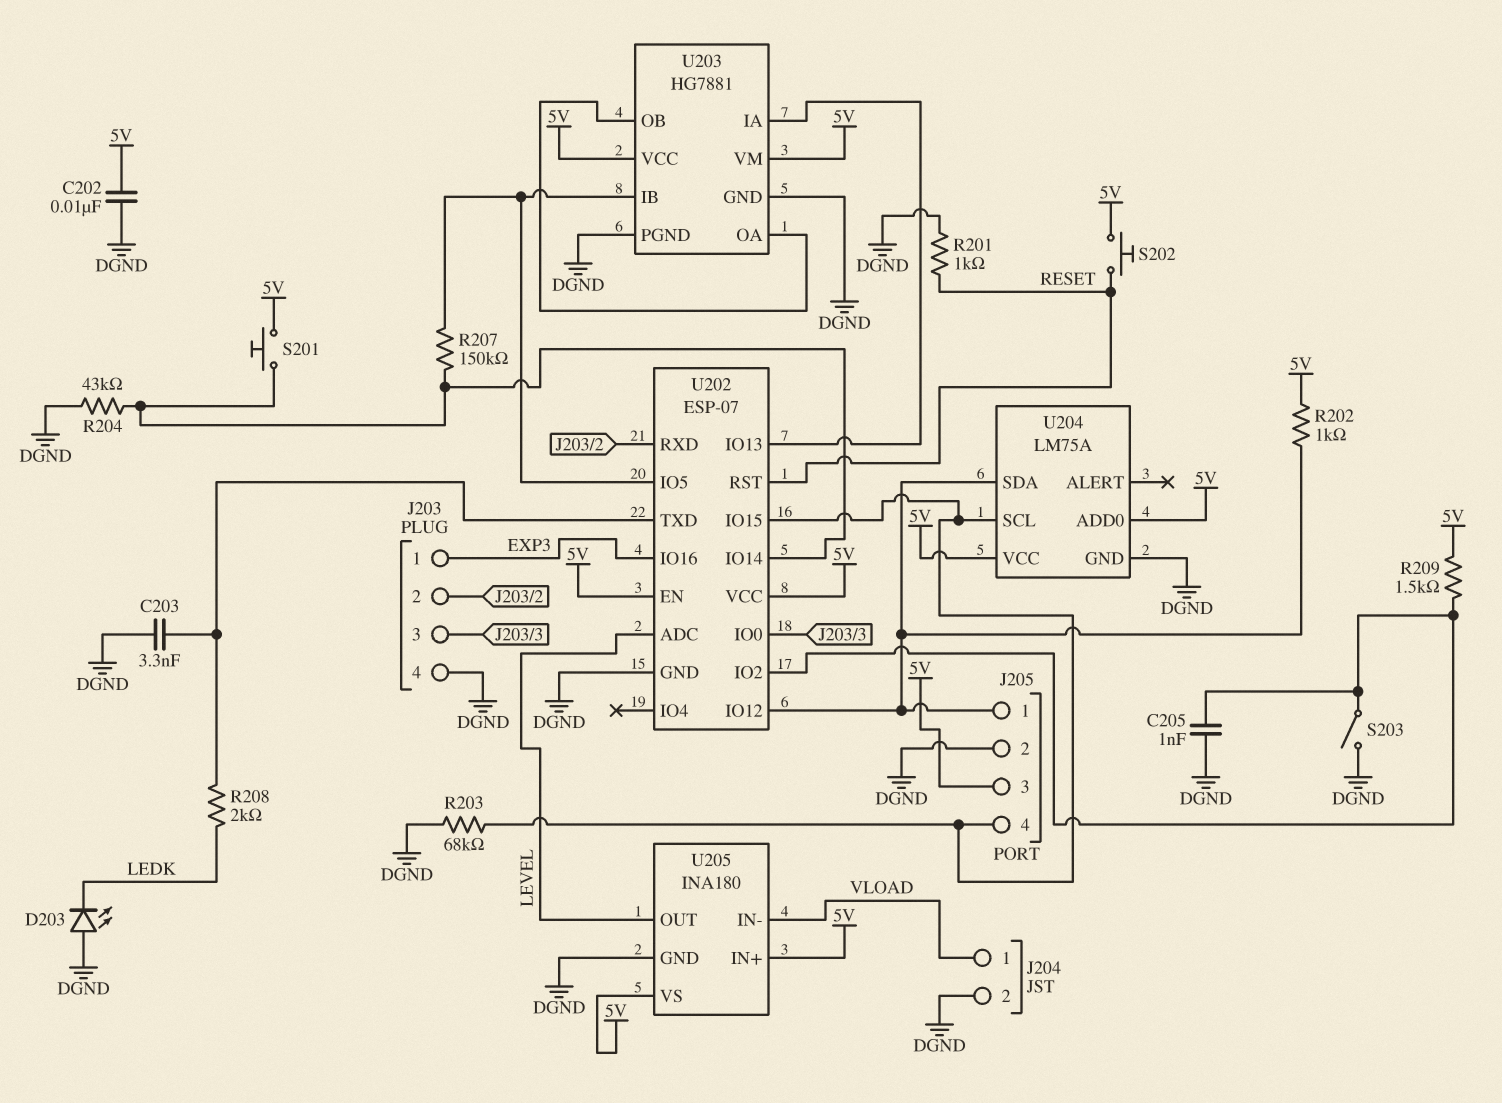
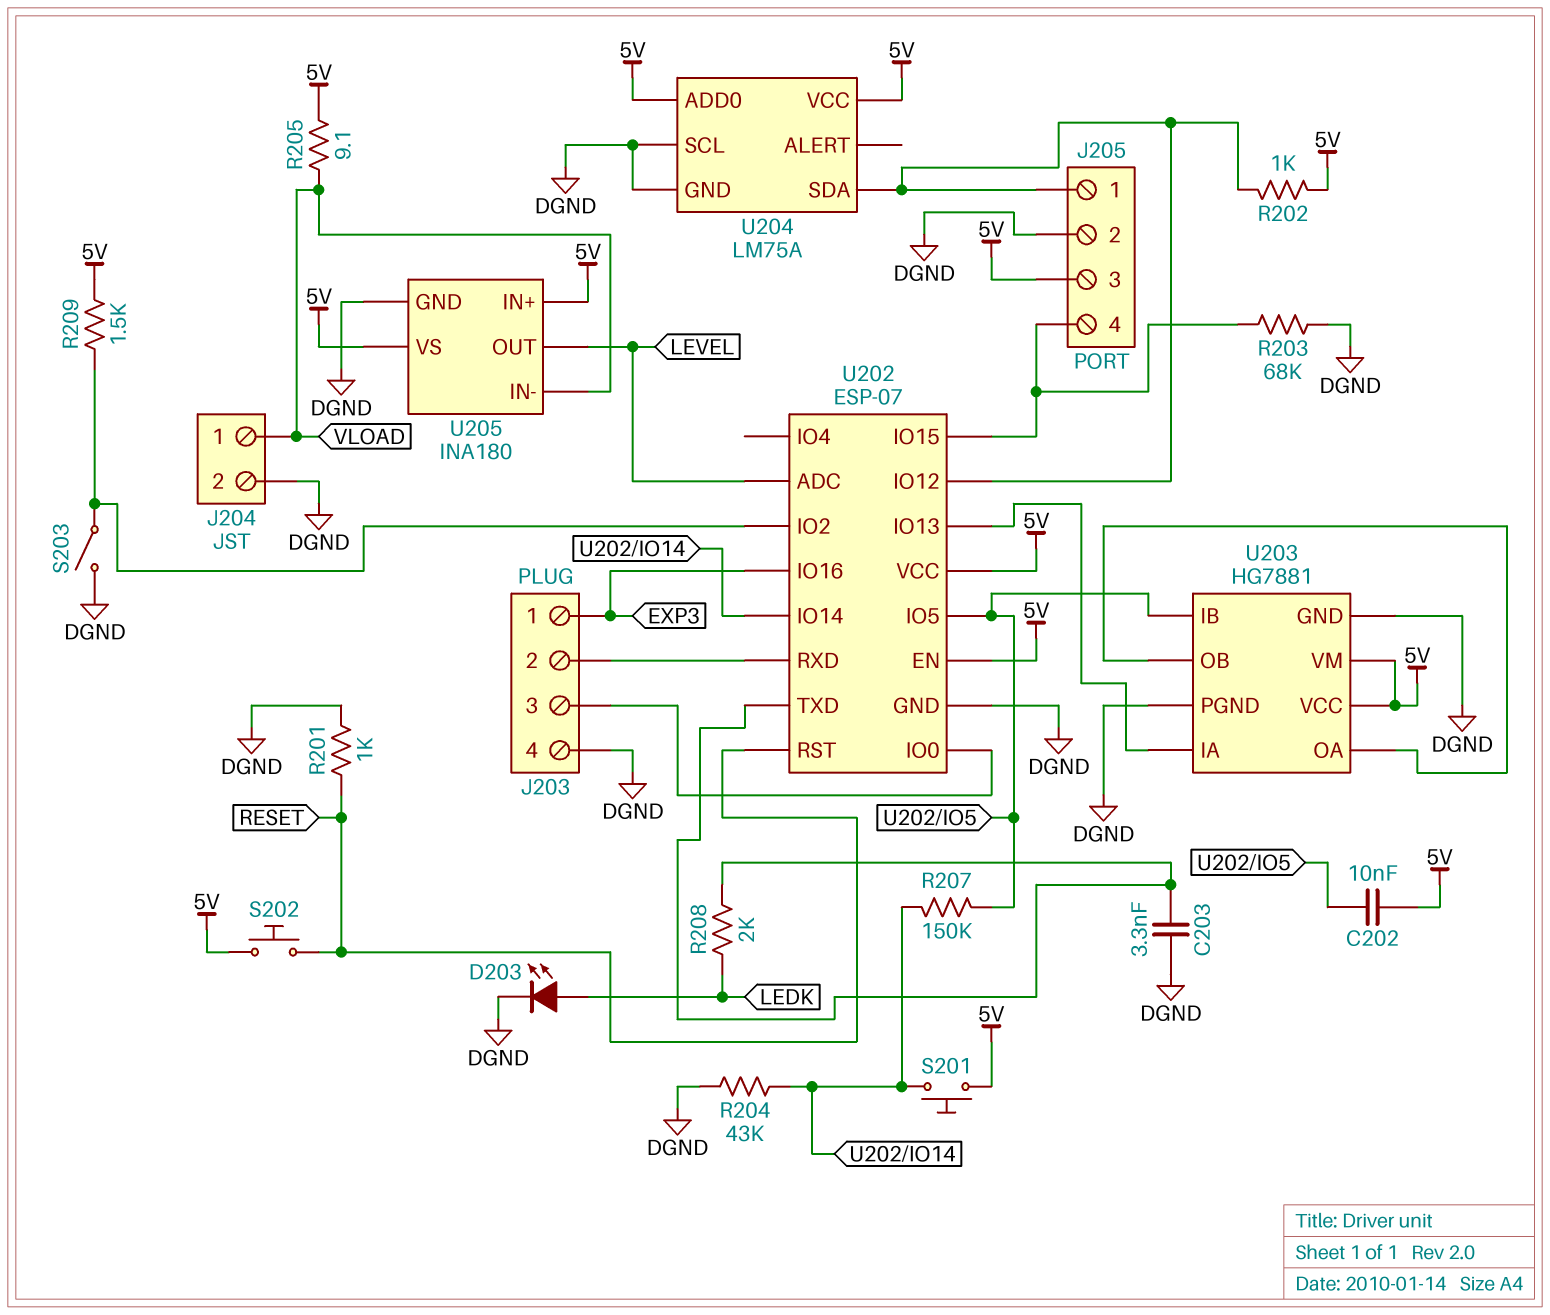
C202: 10nF (5V, DGND) -> 10nF (5V, U202/IO5)
C205: 1nF (DGND, U202/IO2) -> none
D203: LED (A DGND, K LEDK) -> LED (A LEDK, K DGND)
R205: none -> 9.1 (5V, VLOAD)
U204 pin SCL: J205/4 -> DGND

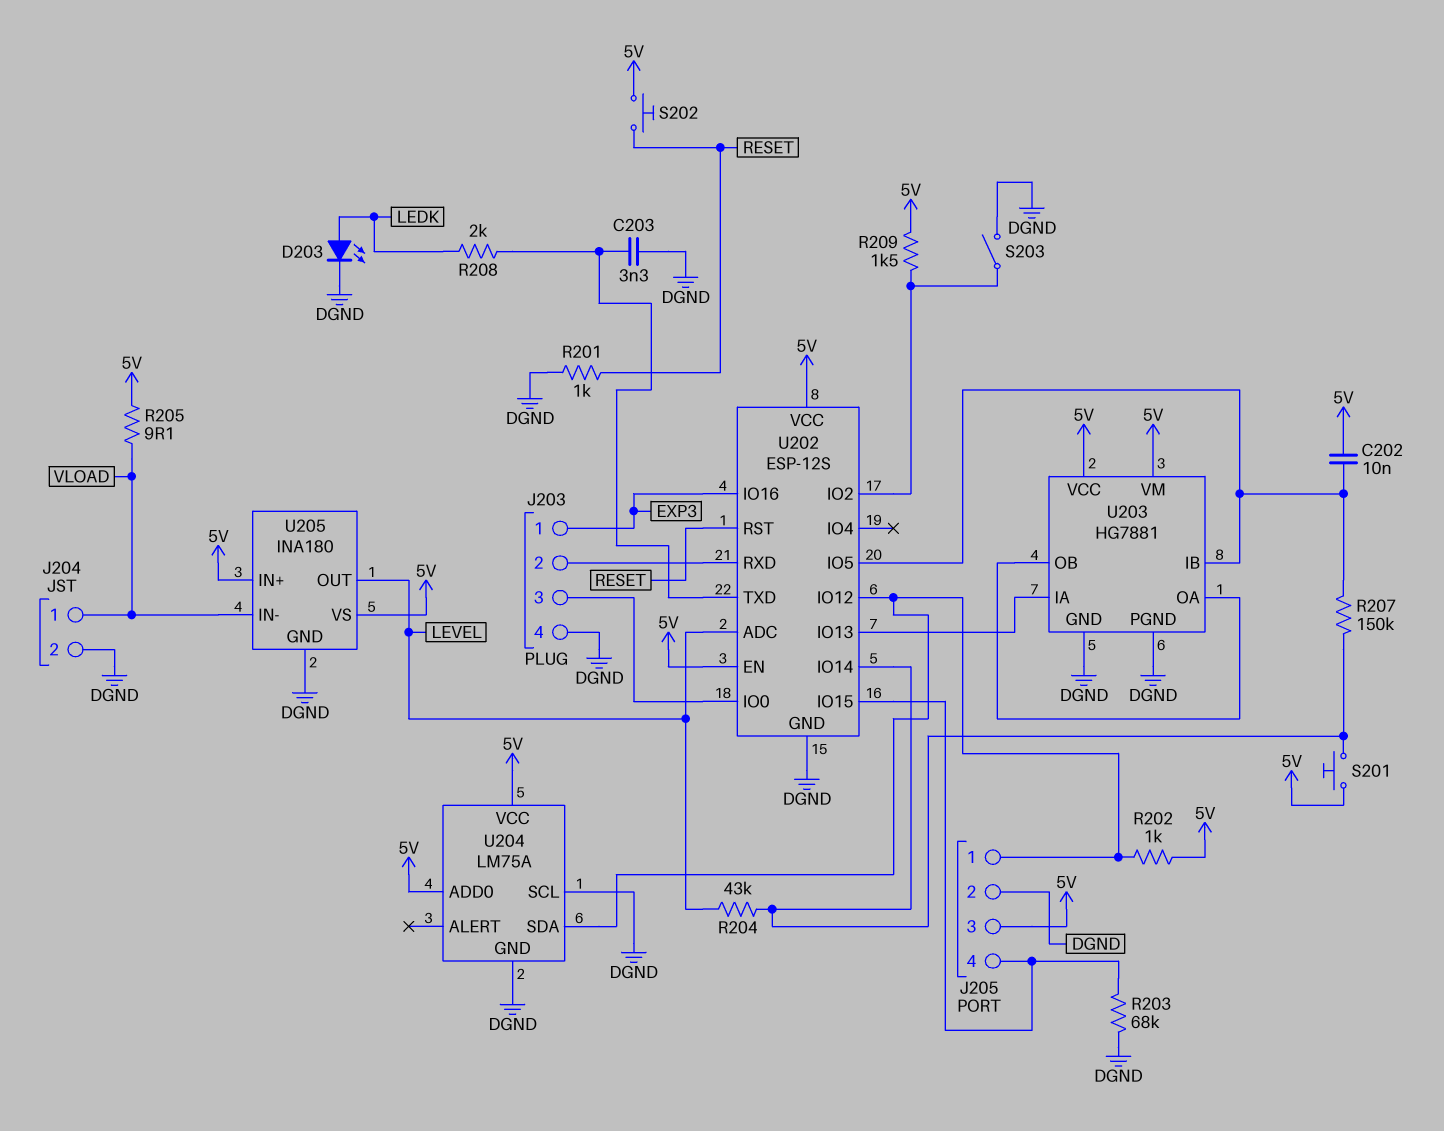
R204: 43k (DGND, U202/IO14) -> 43k (LEVEL, U202/IO14)
U202: ESP-07 -> ESP-12S

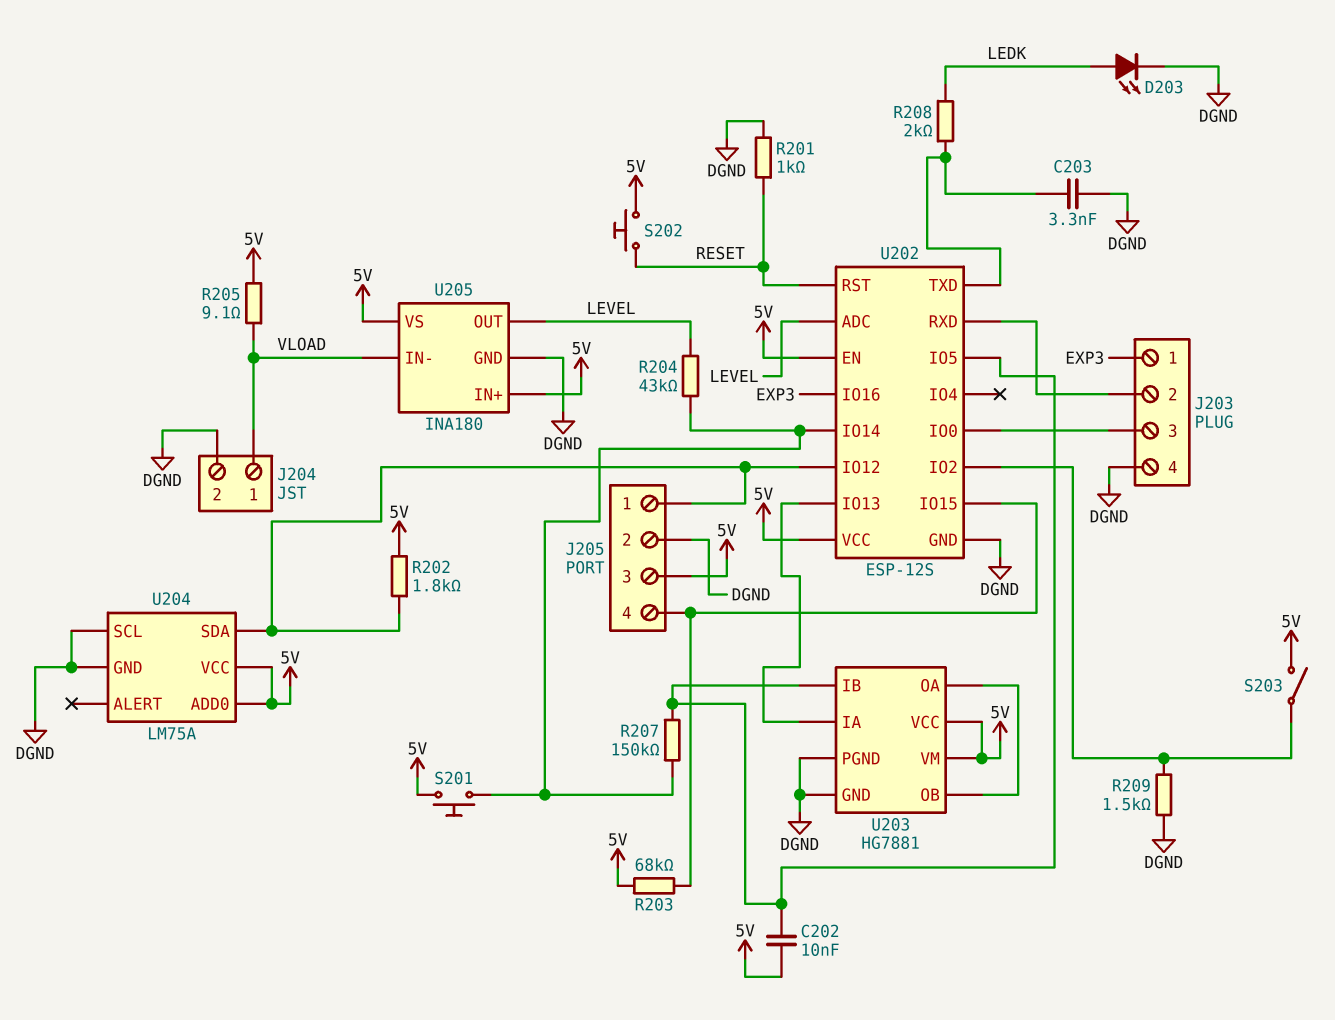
R202: 1k (5V, J205/1) -> 1.8k (5V, J205/1)
R203: 68k (DGND, J205/4) -> 68k (5V, J205/4)
R209: 1.5k (5V, U202/IO2) -> 1.5k (DGND, U202/IO2)
S203: switch (DGND, U202/IO2) -> switch (5V, U202/IO2)

